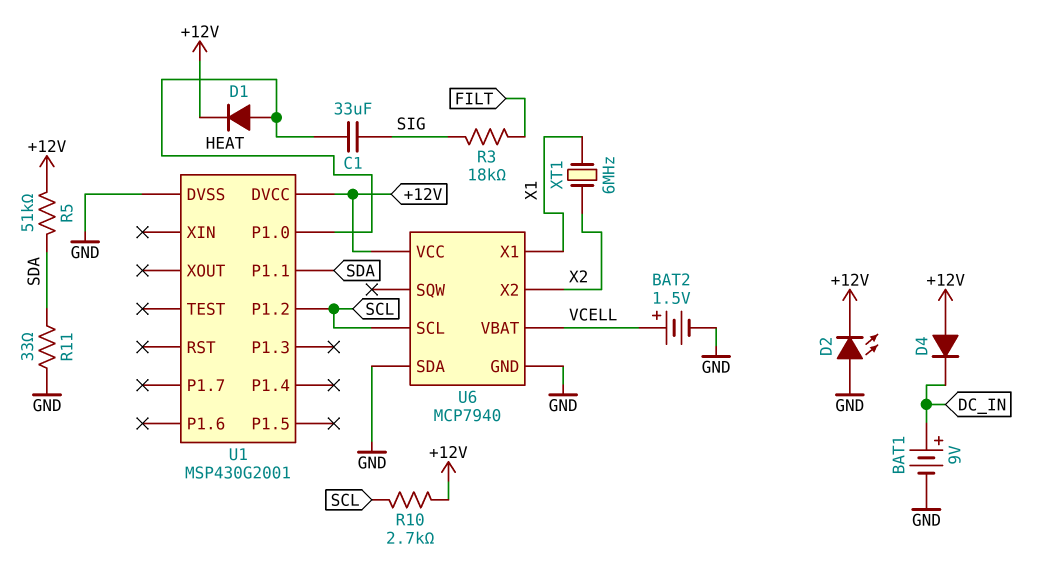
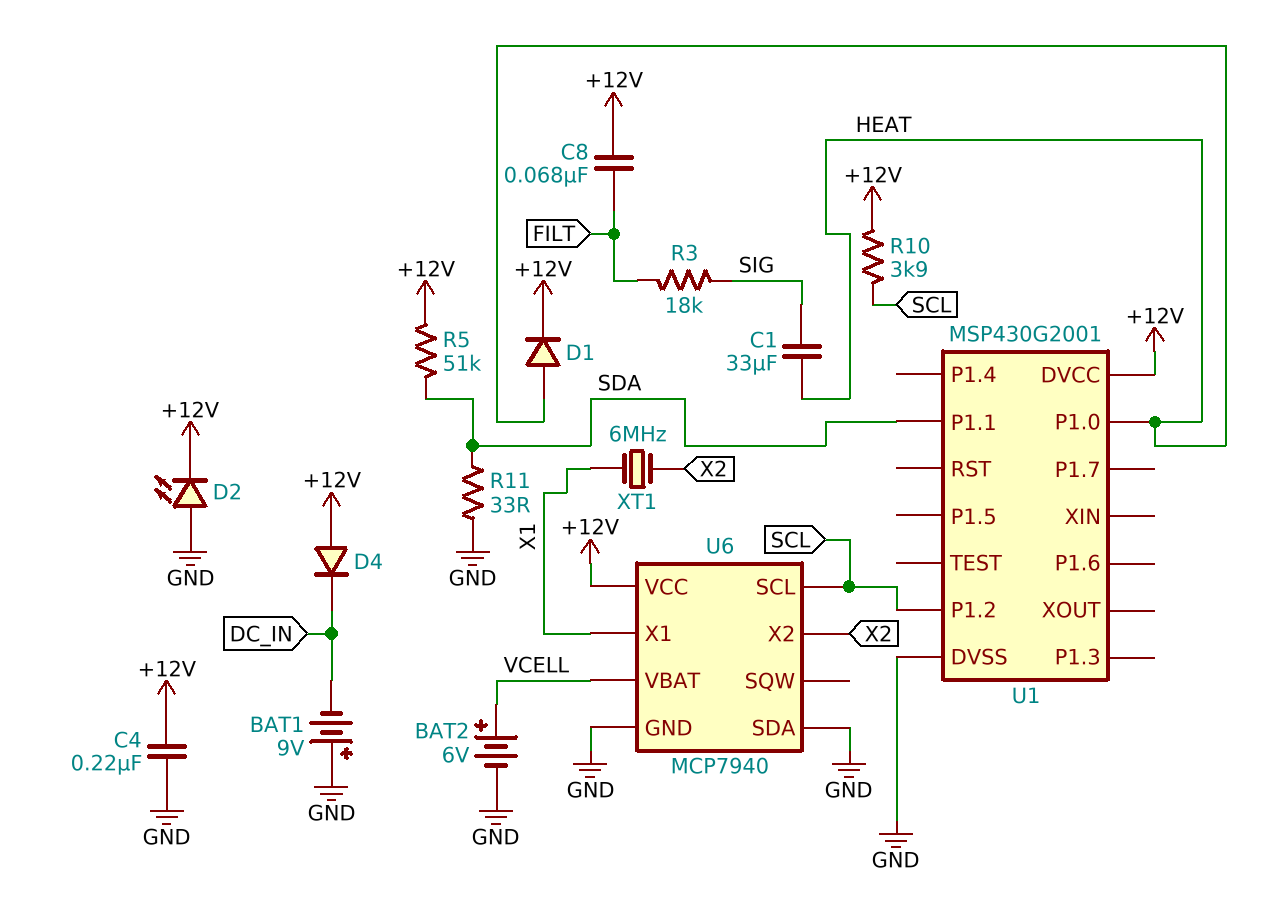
BAT1: 9V (plus DC_IN, minus GND) -> 9V (plus GND, minus DC_IN)
BAT2: 1.5V (plus VCELL, minus GND) -> 6V (plus VCELL, minus GND)
C4: none -> 220nF (+12V, GND)
C8: none -> 68nF (+12V, FILT)
R10: 2.7k (+12V, SCL) -> 3.9k (+12V, SCL)

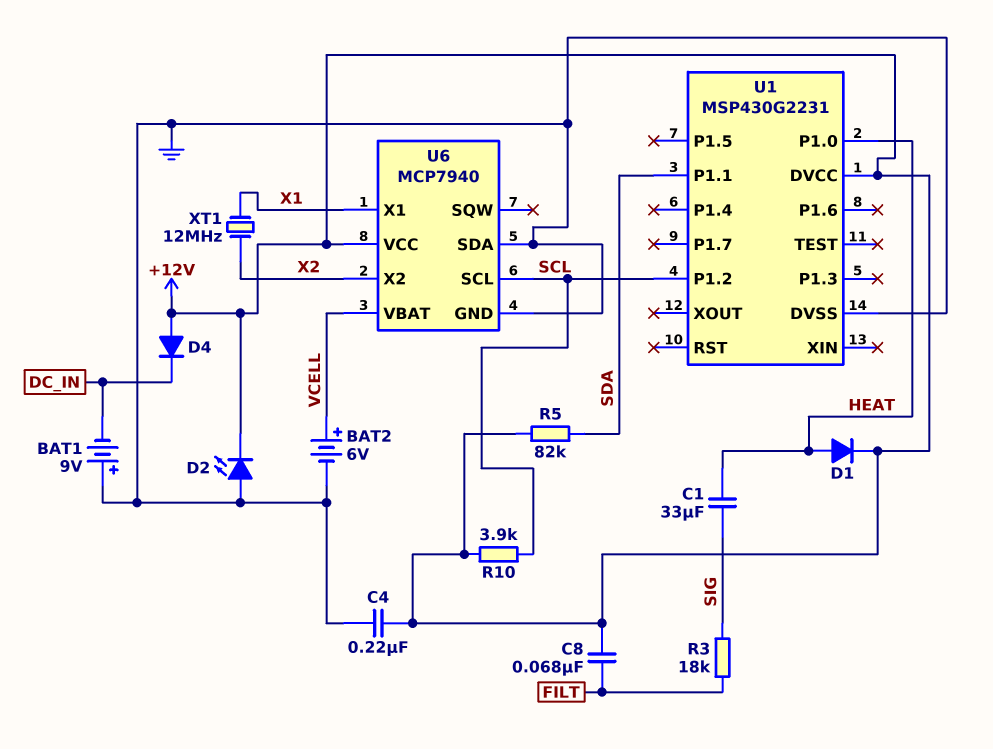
R5: 51k (+12V, SDA) -> 82k (+12V, SDA)
R11: 33 (GND, SDA) -> none
U1: MSP430G2001 -> MSP430G2231
XT1: 6MHz (X1, X2) -> 12MHz (X1, X2)

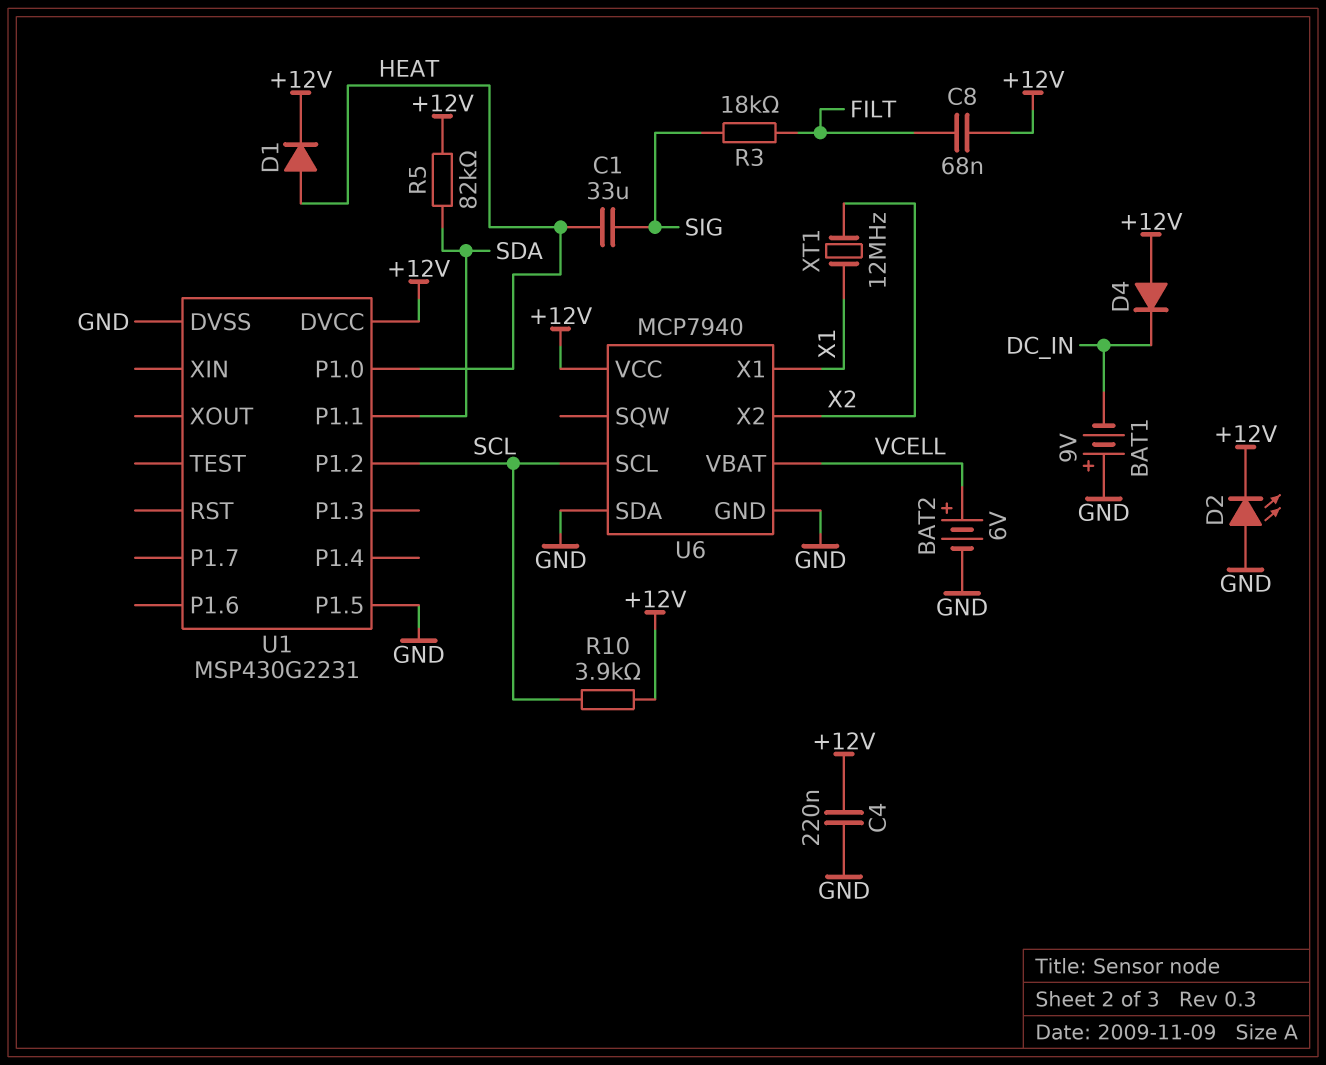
U1 pin P1.5: none -> GND

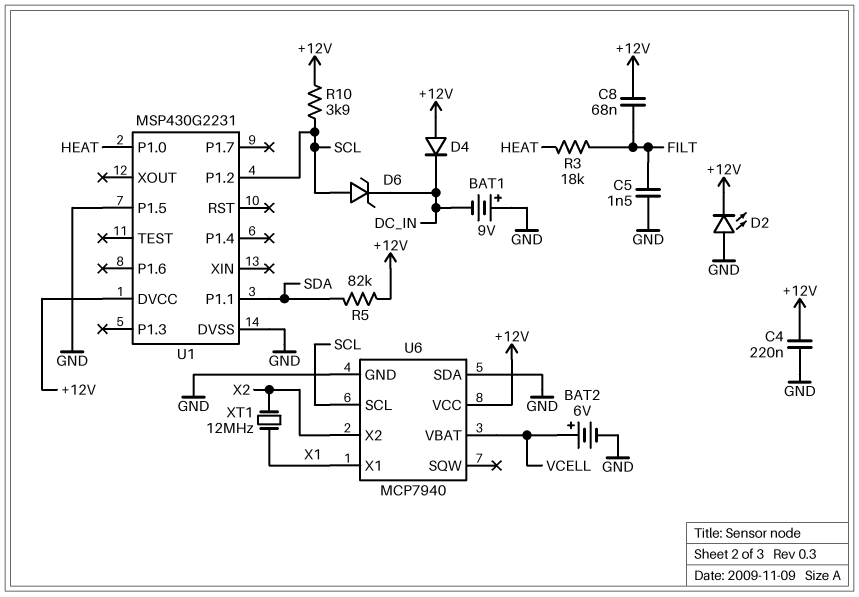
C1: 33uF (HEAT, SIG) -> none
C5: none -> 1.5nF (FILT, GND)
D1: diode (A HEAT, K +12V) -> none
D6: none -> zener (A SCL, K DC_IN)
R3: 18k (FILT, SIG) -> 18k (FILT, HEAT)

